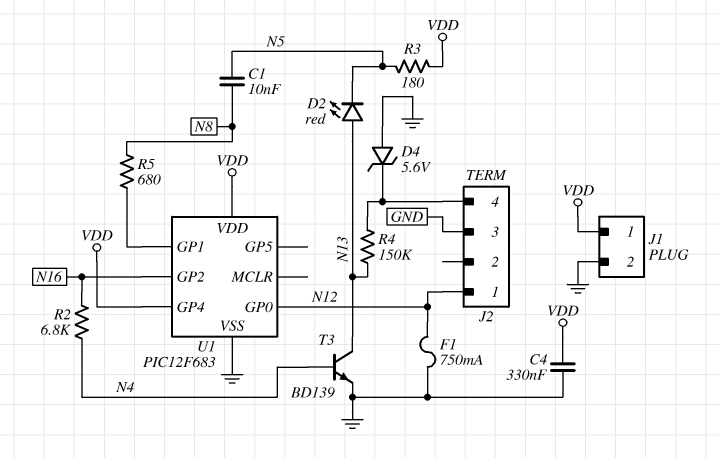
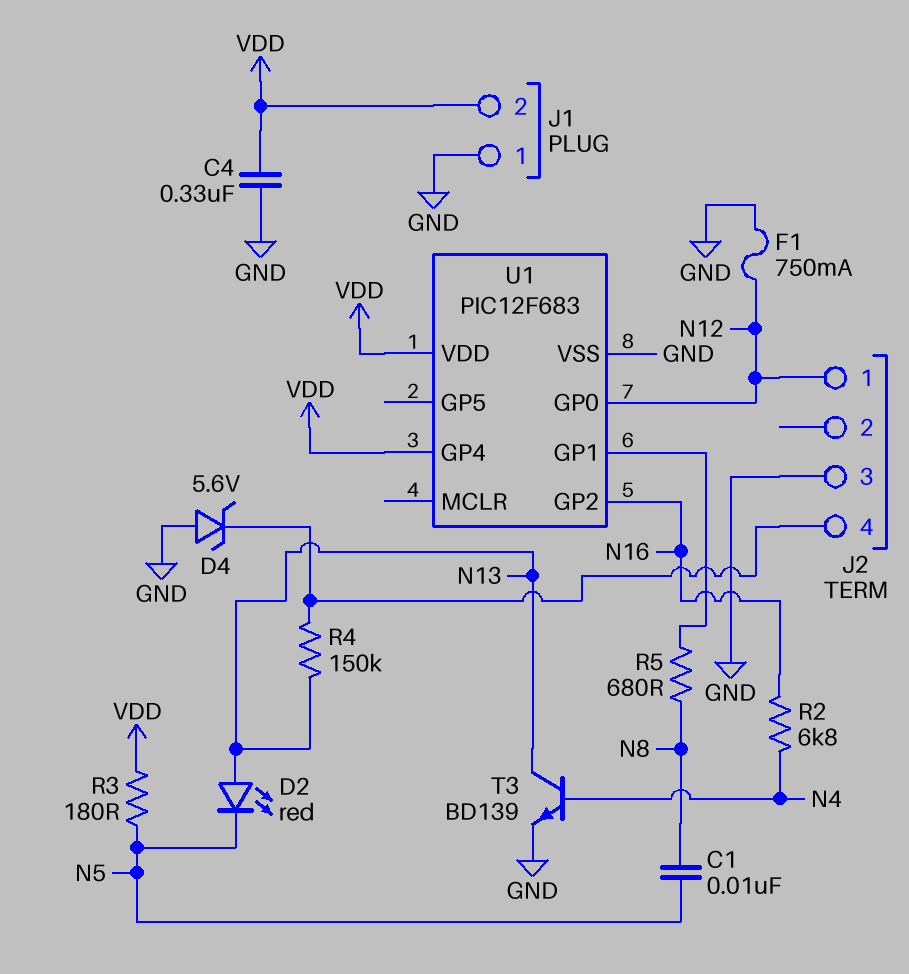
J1 pin 1: VDD -> GND
J1 pin 2: GND -> VDD

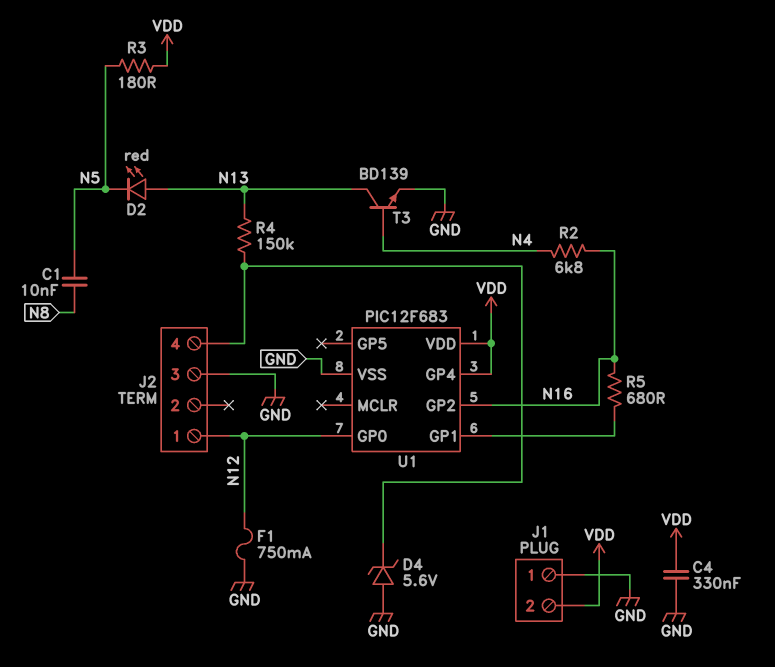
R5: 680 (N8, U1/GP1) -> 680 (N16, U1/GP1)

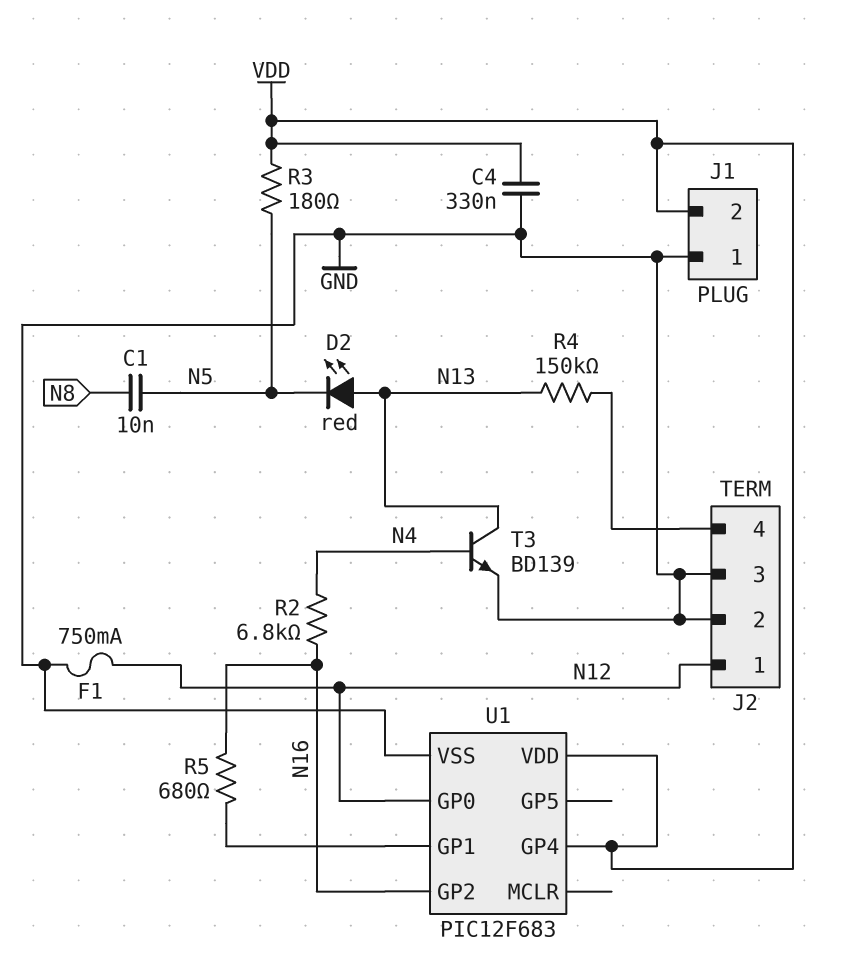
D4: zener 5.6V (A GND, K J2/4) -> none
J2 pin 2: none -> GND

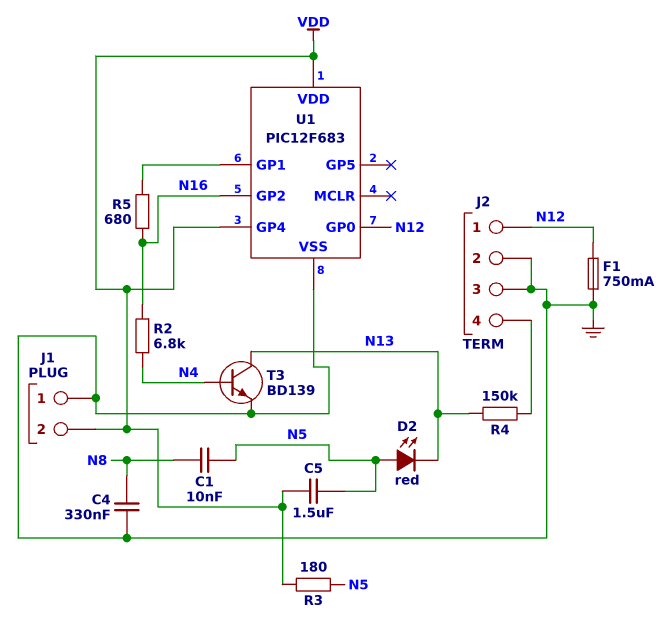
C4: 330nF (GND, VDD) -> 330nF (GND, N8)
C5: none -> 1.5uF (N5, VDD)
D2: LED red (A N13, K N5) -> LED red (A N5, K N13)

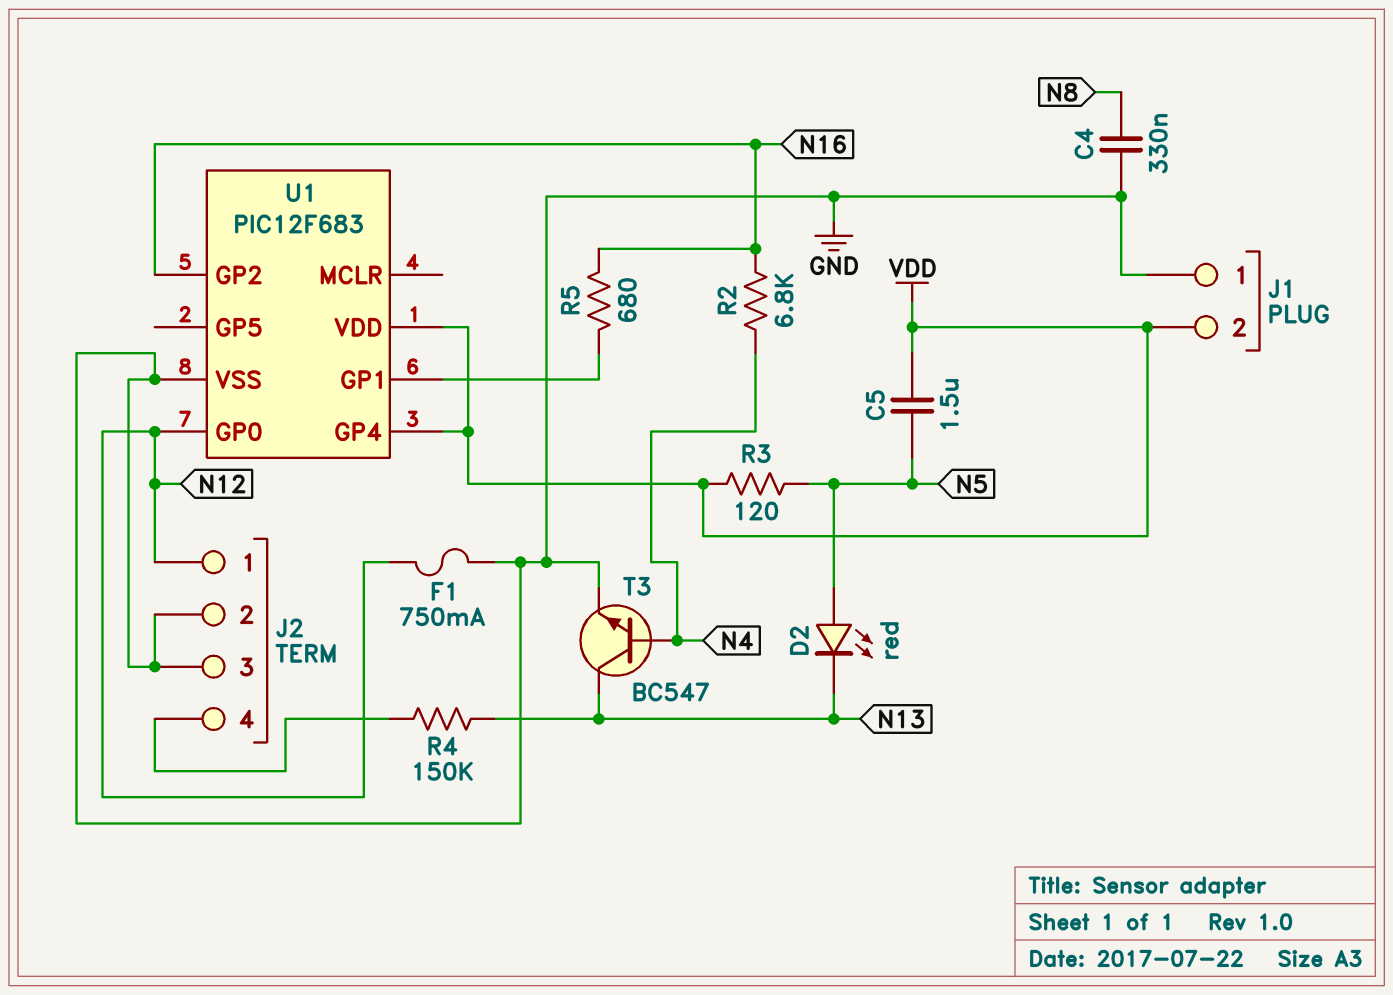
C1: 10nF (N5, N8) -> none
R3: 180 (N5, VDD) -> 120 (N5, VDD)
T3: NPN BD139 (B N4, C N13, E GND) -> NPN BC547 (B N4, C N13, E GND)

